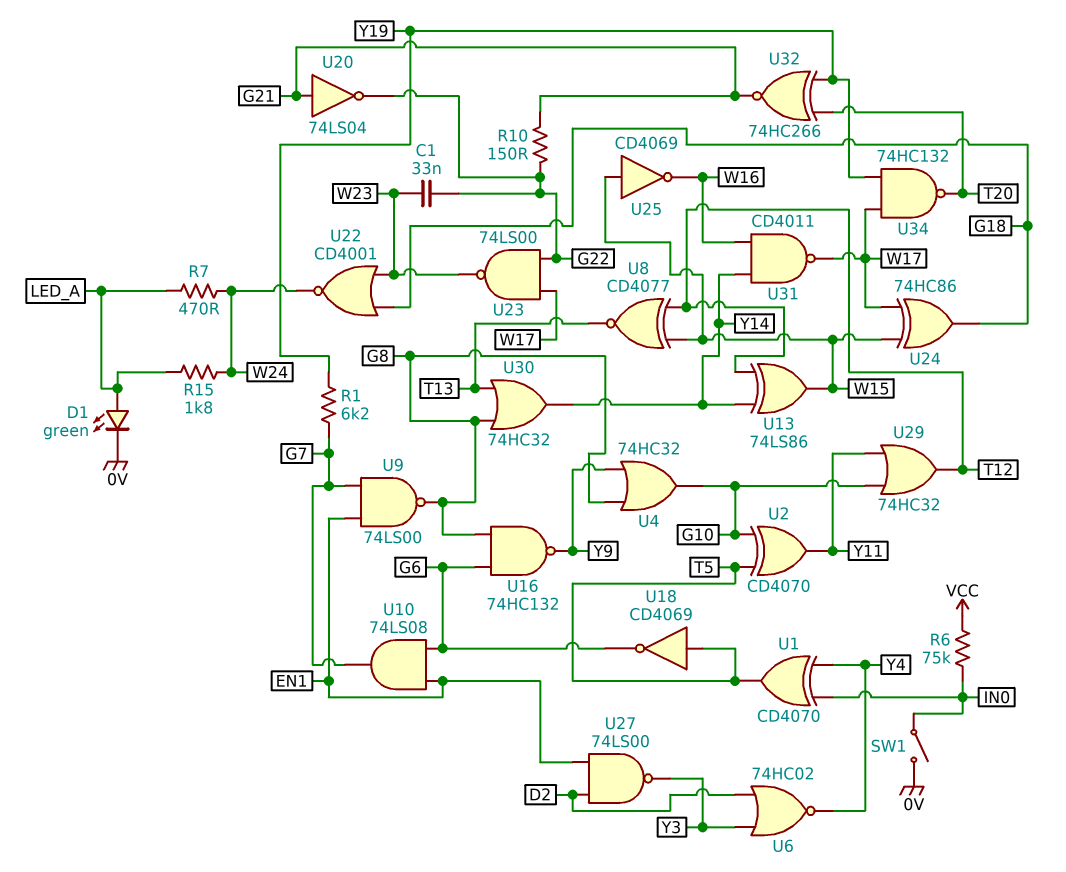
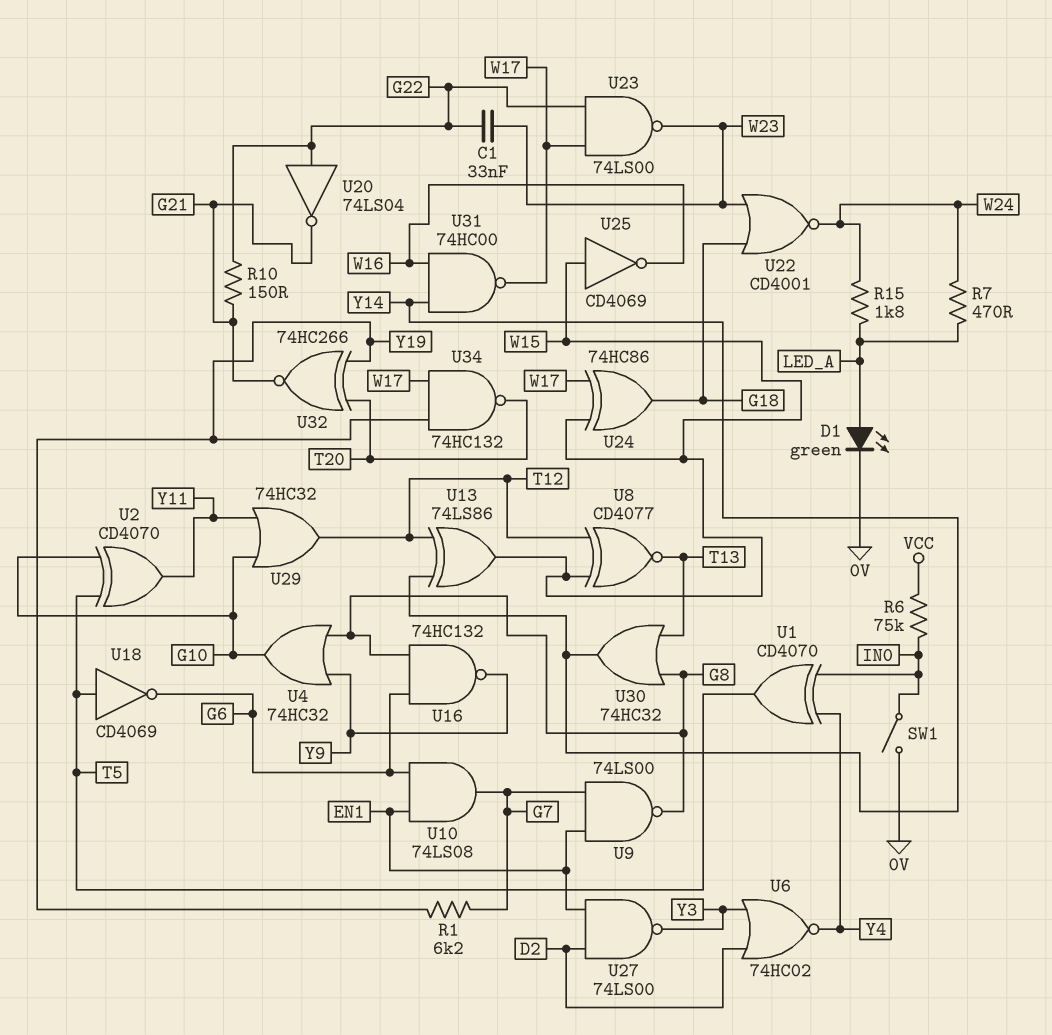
U20: NOT 74LS04 (in G21, out G22) -> NOT 74LS04 (in G22, out G21)
U31: NAND CD4011 (in W16, in Y14, out W17) -> NAND 74HC00 (in W16, in Y14, out W17)

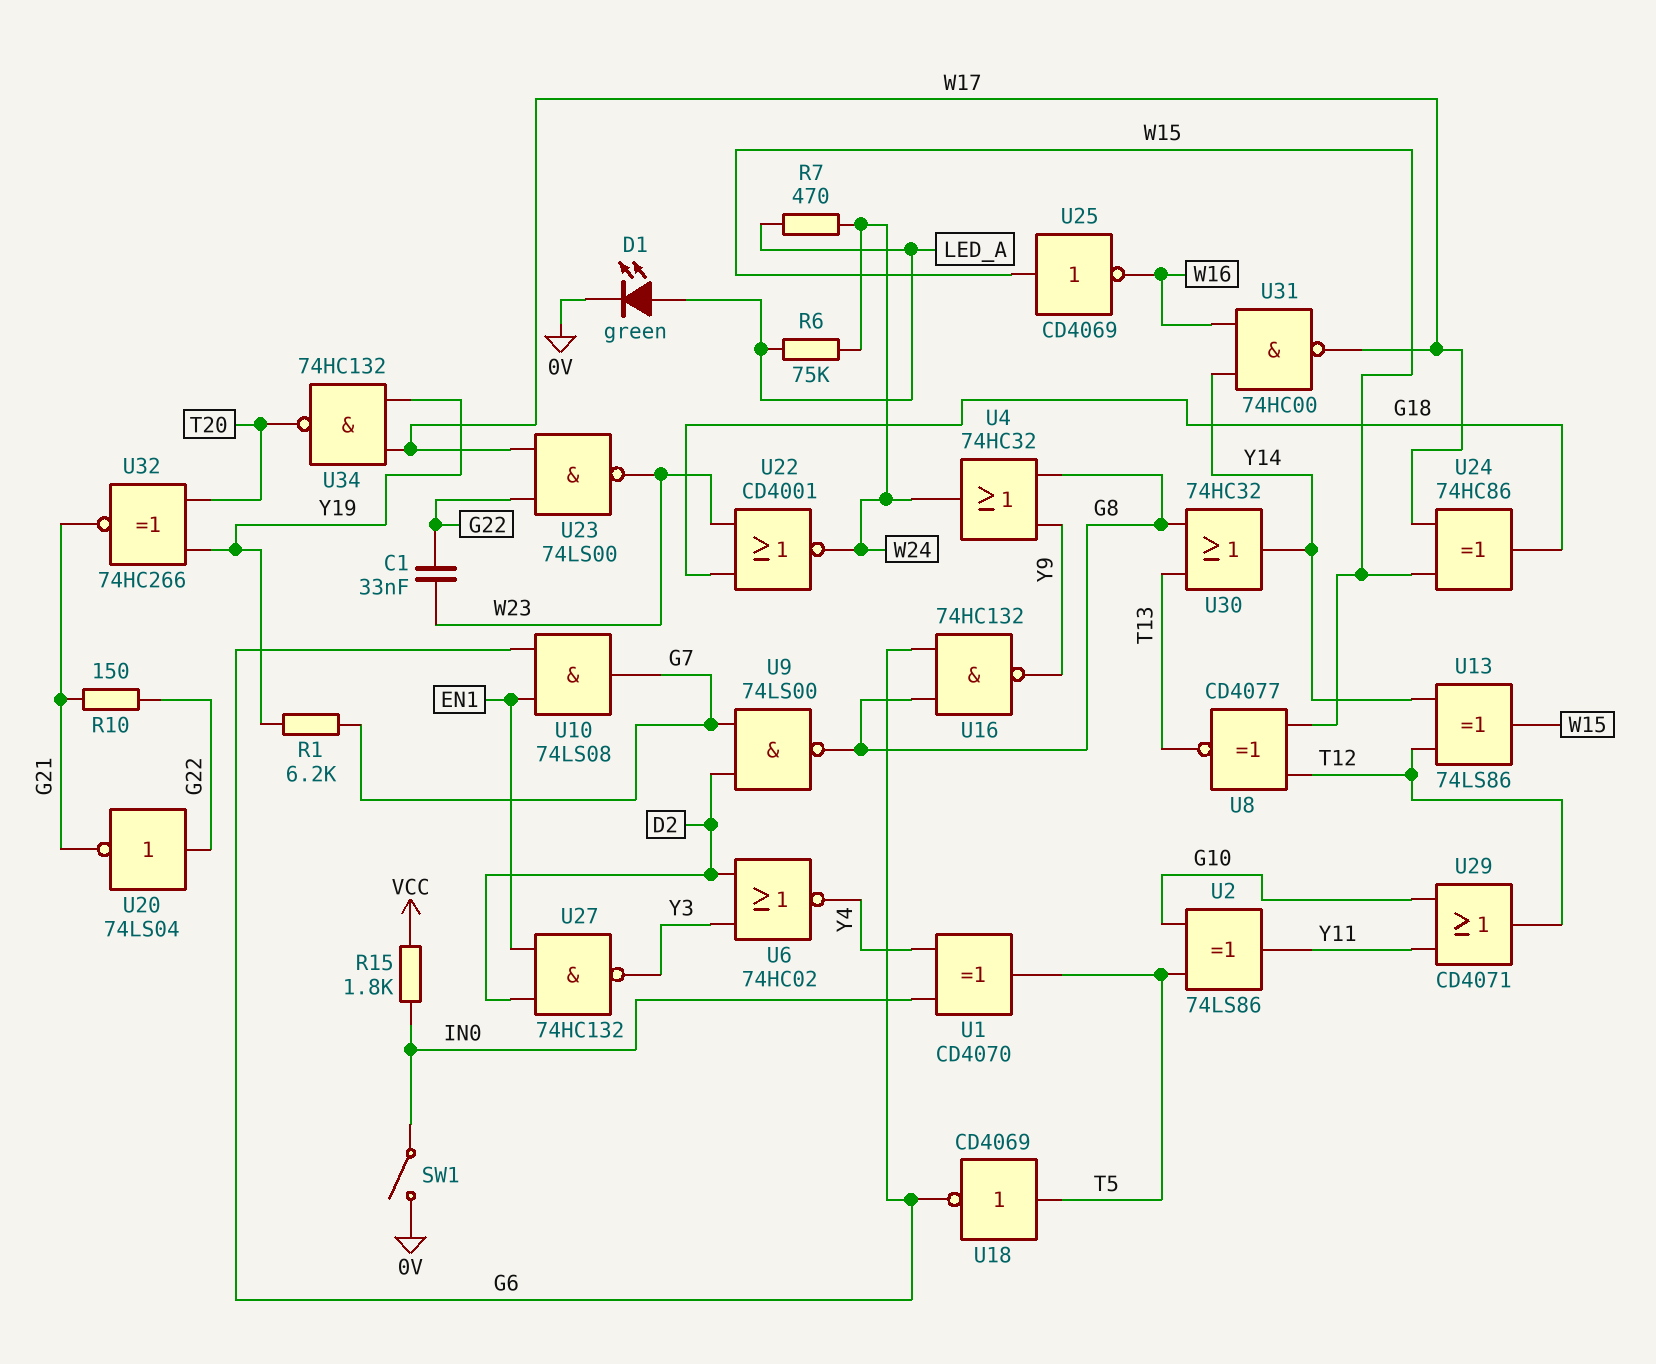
R6: 75k (IN0, VCC) -> 75k (LED_A, W24)
R15: 1.8k (LED_A, W24) -> 1.8k (IN0, VCC)
U2: XOR CD4070 (in G10, in T5, out Y11) -> XOR 74LS86 (in G10, in T5, out Y11)
U4: OR 74HC32 (in G8, in Y9, out G10) -> OR 74HC32 (in G8, in Y9, out W24)
U9: NAND 74LS00 (in EN1, in G7, out G8) -> NAND 74LS00 (in D2, in G7, out G8)
U27: NAND 74LS00 (in D2, in EN1, out Y3) -> NAND 74HC132 (in D2, in EN1, out Y3)
U29: OR 74HC32 (in G10, in Y11, out T12) -> OR CD4071 (in G10, in Y11, out T12)

